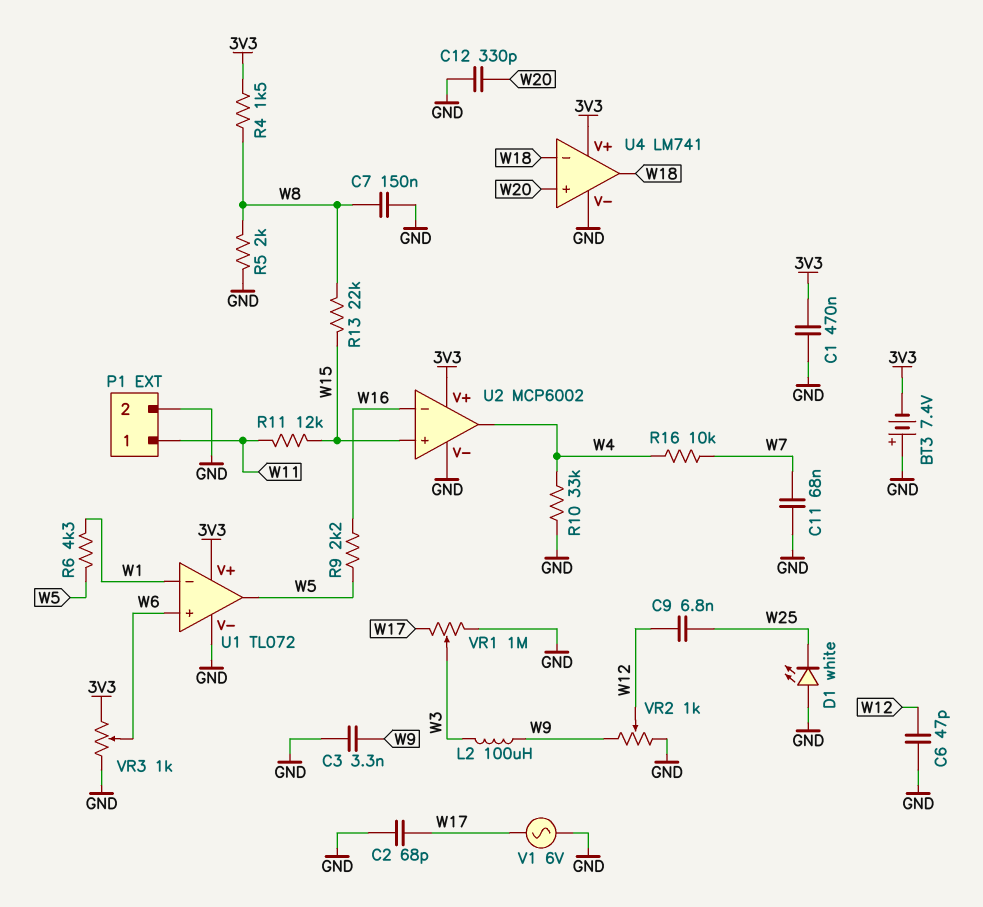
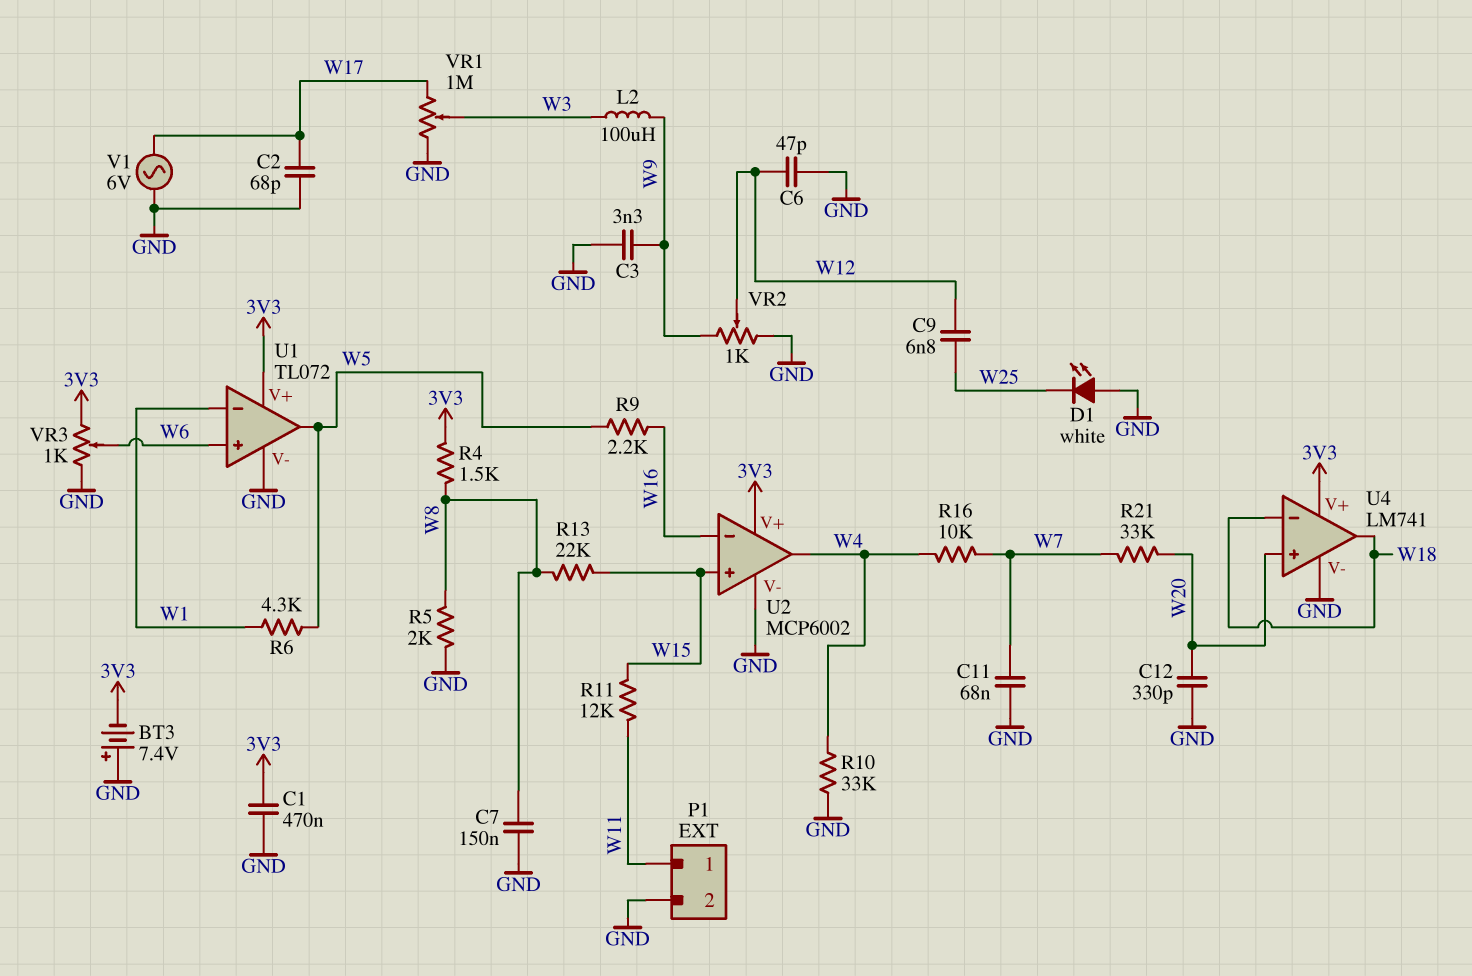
R21: none -> 33k (W7, W20)

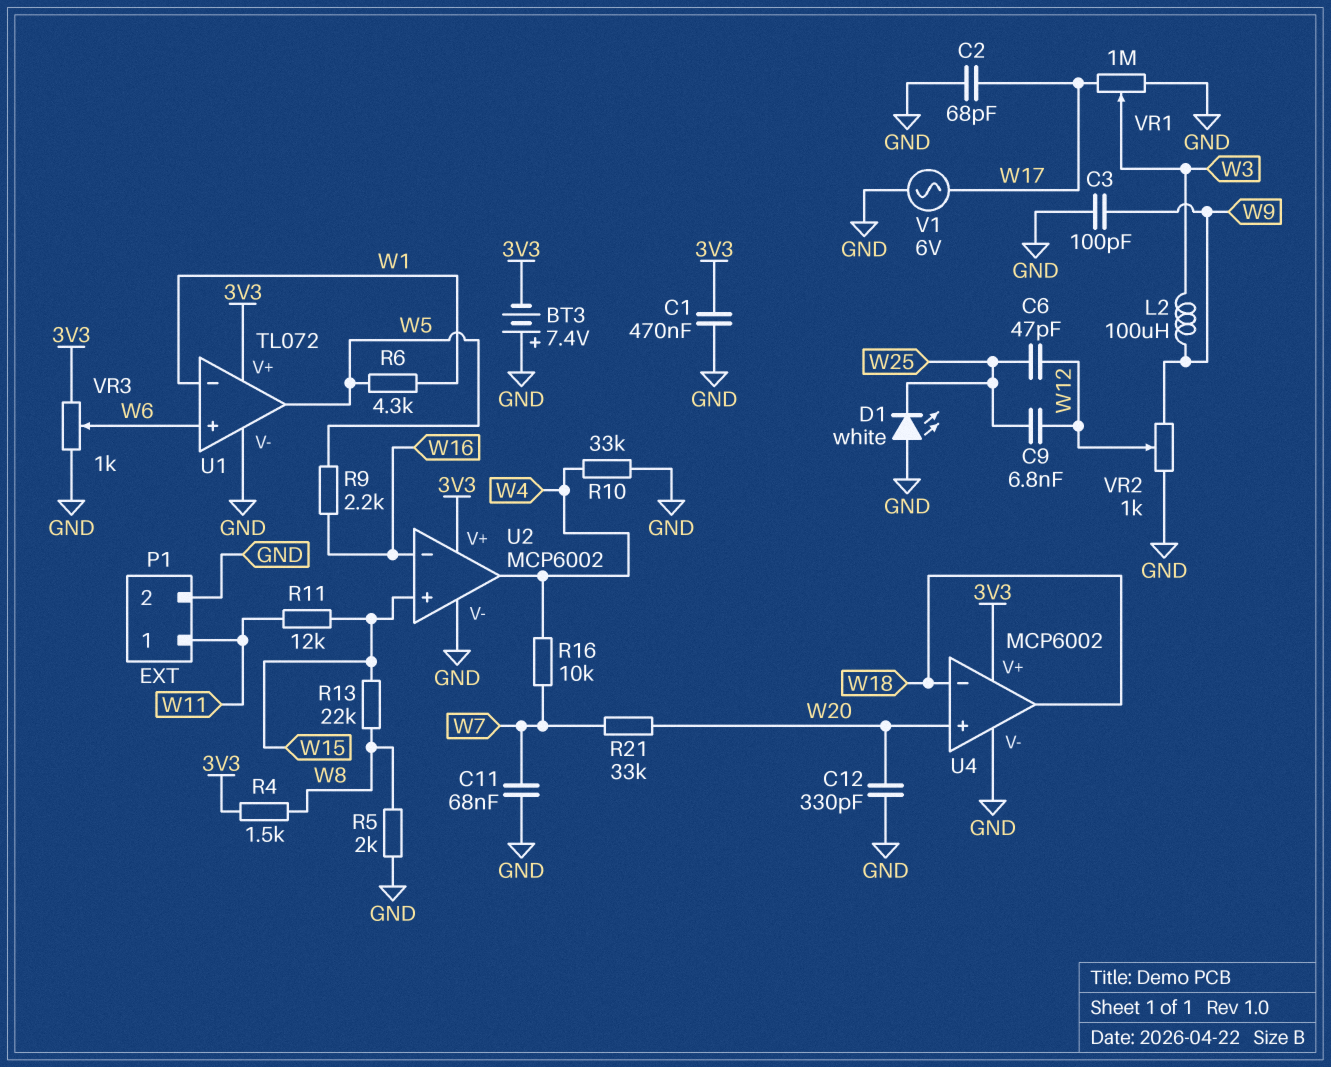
C3: 3.3nF (GND, W9) -> 100pF (GND, W9)
C6: 47pF (GND, W12) -> 47pF (W12, W25)
C7: 150nF (GND, W8) -> none
U4: LM741 -> MCP6002

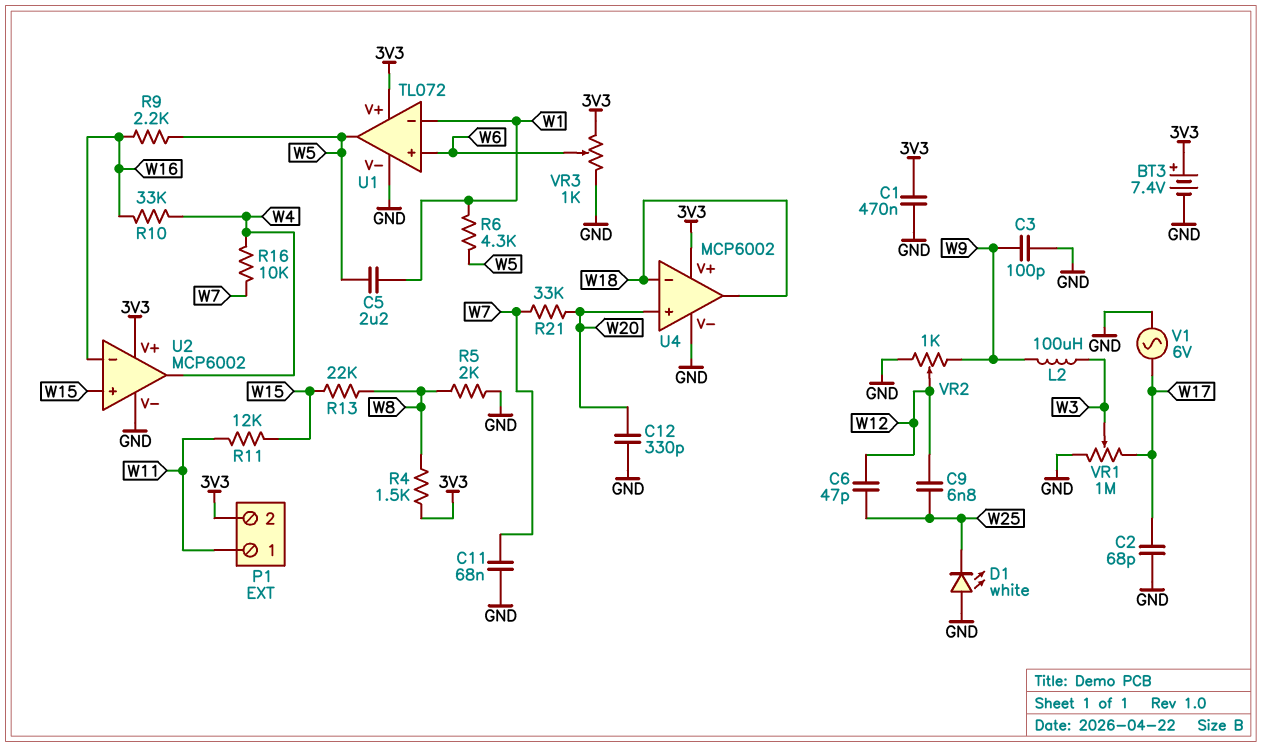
BT3: 7.4V (plus GND, minus 3V3) -> 7.4V (plus 3V3, minus GND)
C5: none -> 2.2uF (W1, W5)
P1 pin 2: GND -> 3V3
R10: 33k (GND, W4) -> 33k (W4, W16)

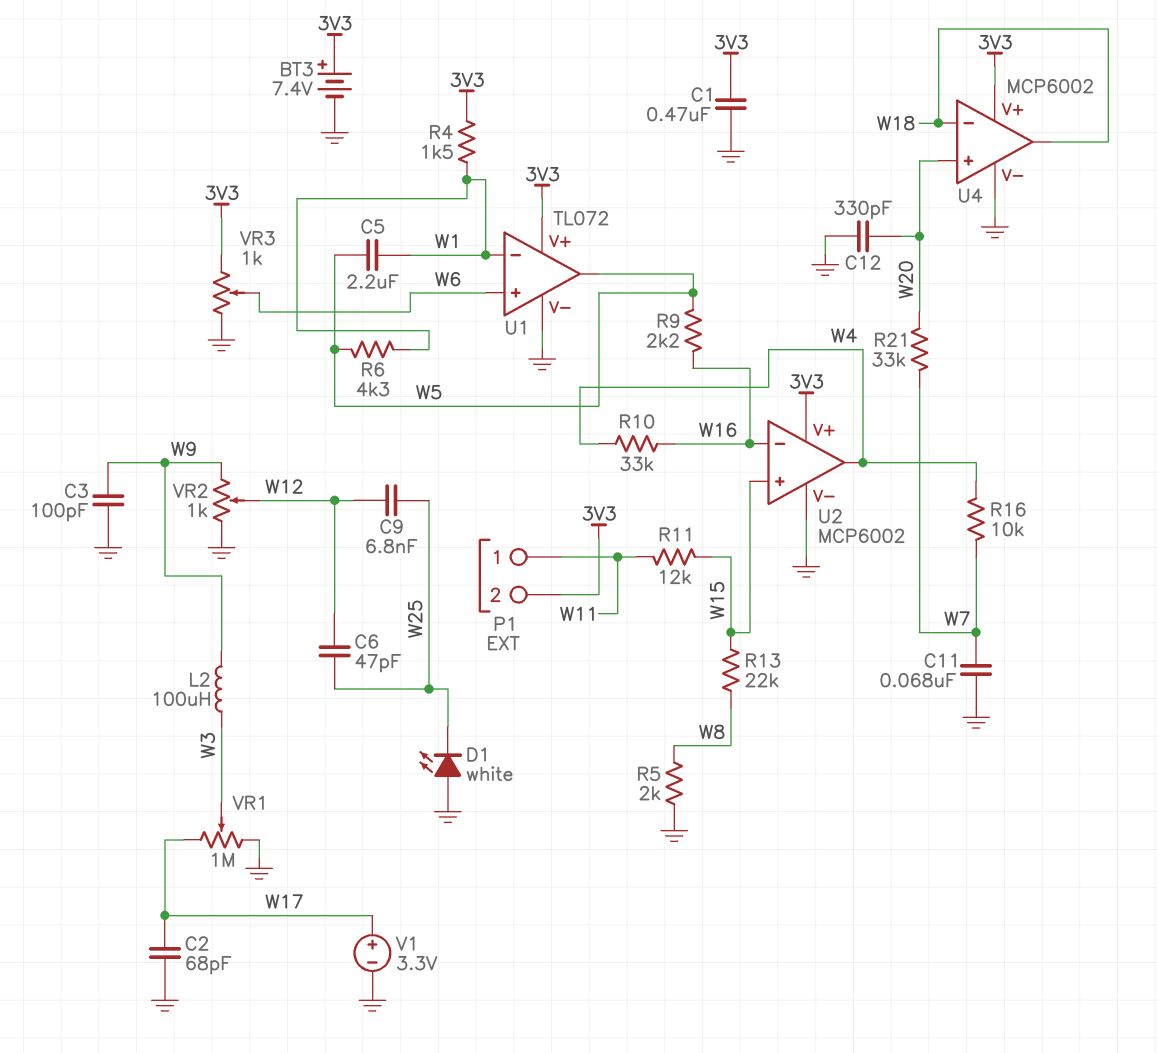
R4: 1.5k (3V3, W8) -> 1.5k (3V3, W1)
V1: AC 6V (GND, W17) -> 3.3V (plus W17, minus GND)

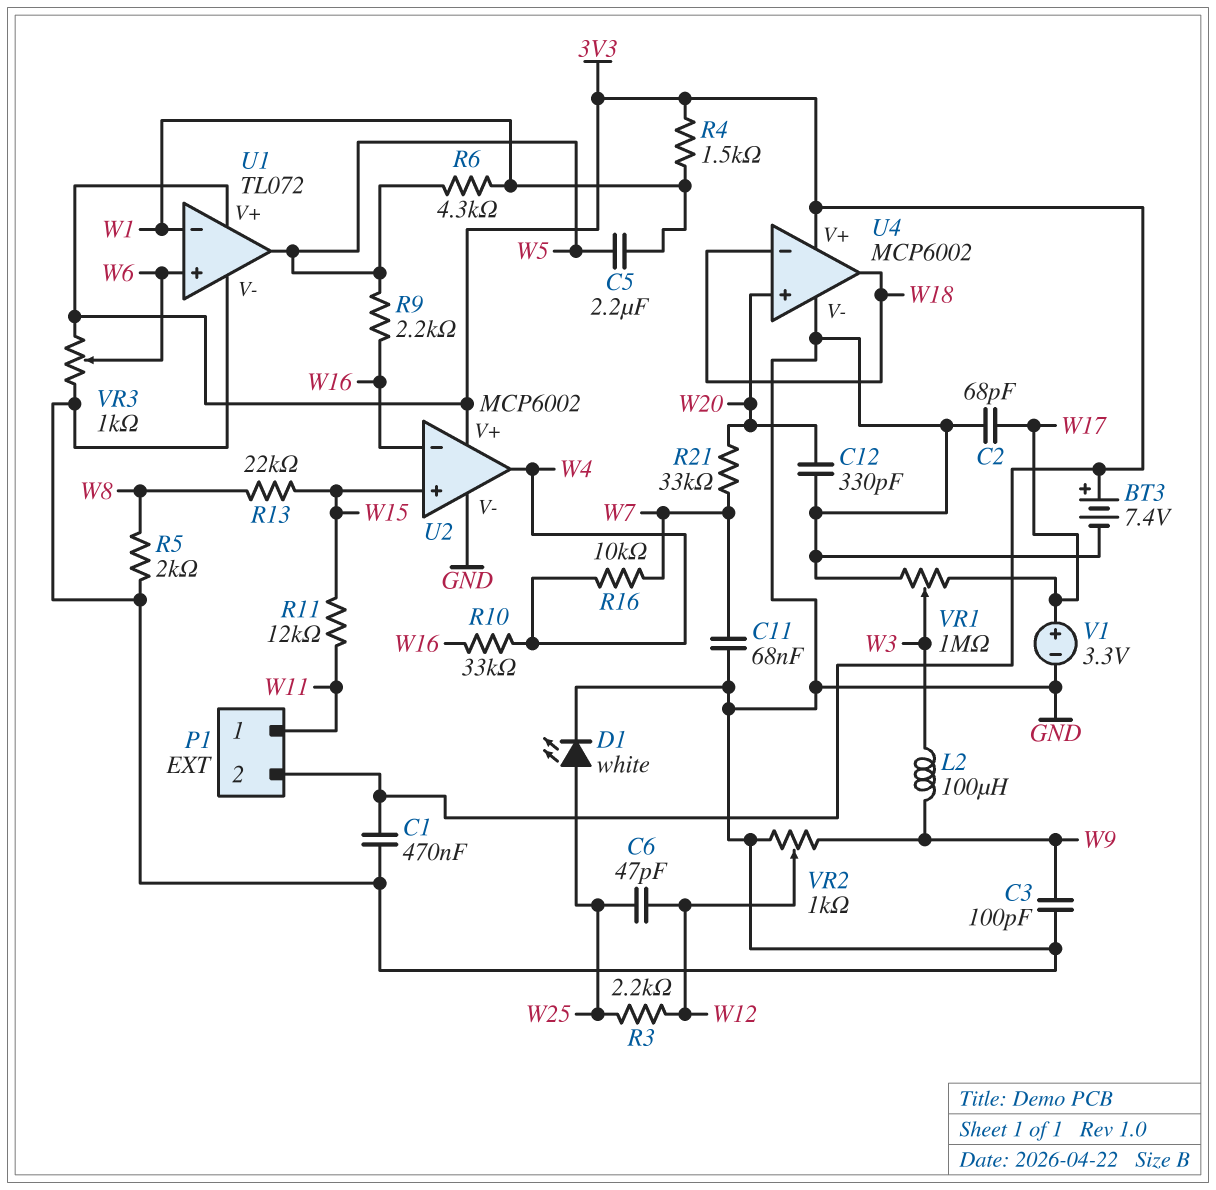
C9: 6.8nF (W12, W25) -> none
D1: LED white (A GND, K W25) -> LED white (A W25, K GND)
R3: none -> 2.2k (W12, W25)

